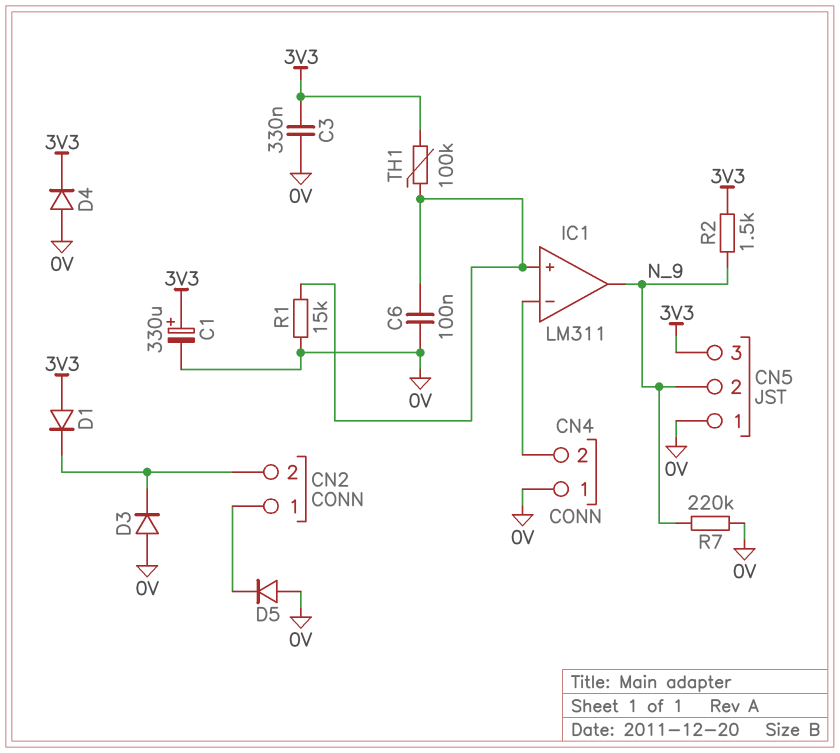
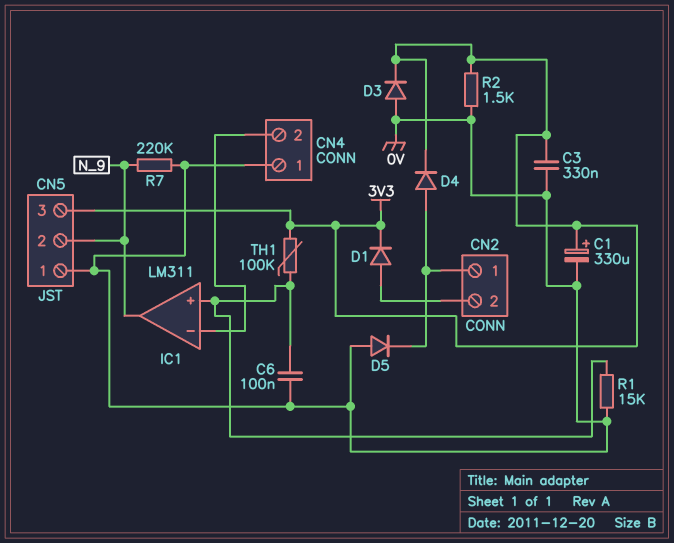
D1: diode (A 3V3, K CN2/2) -> diode (A CN2/2, K 3V3)
D3: diode (A 0V, K CN2/2) -> diode (A 0V, K 3V3)
D4: diode (A 0V, K 3V3) -> diode (A CN2/1, K 3V3)
R2: 1.5k (3V3, N_9) -> 1.5k (0V, 3V3)

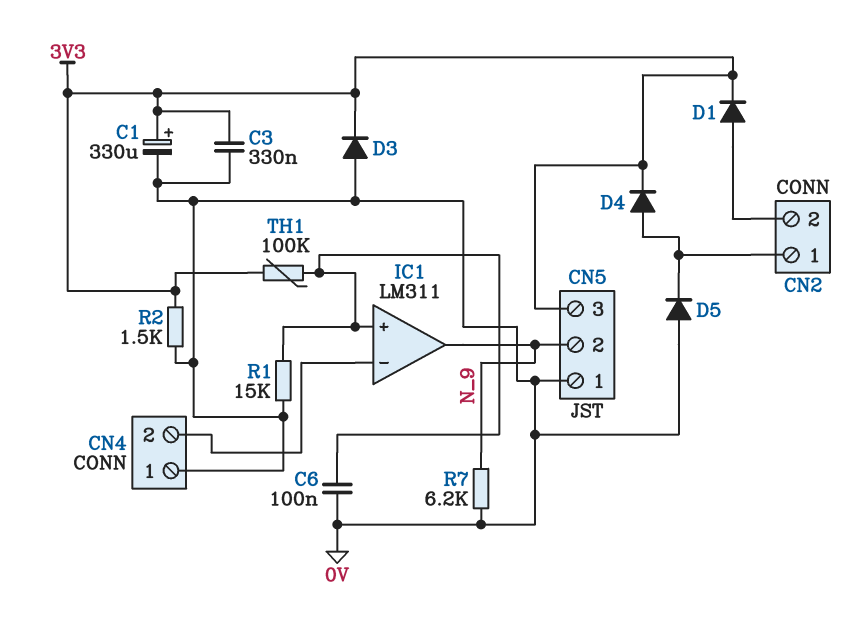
R7: 220k (0V, N_9) -> 6.2k (0V, N_9)

